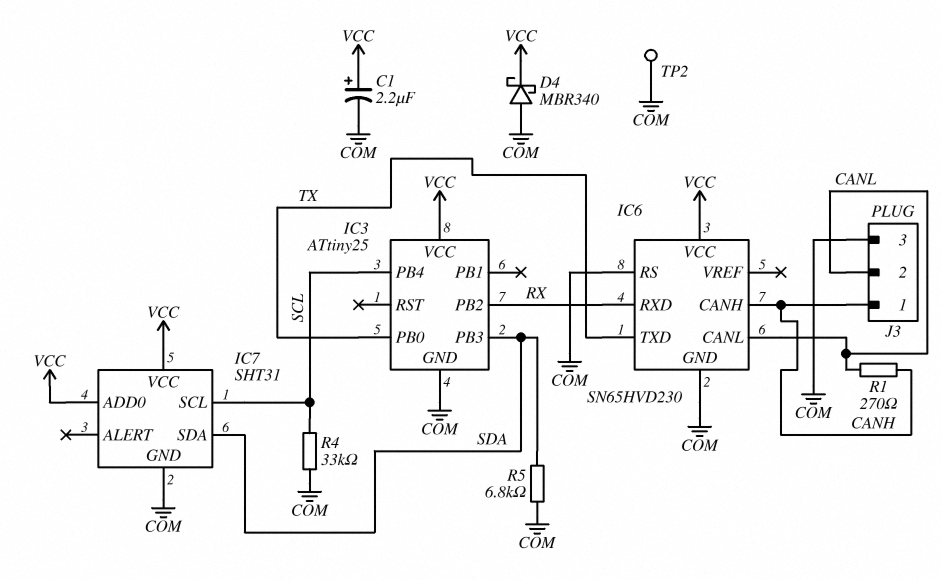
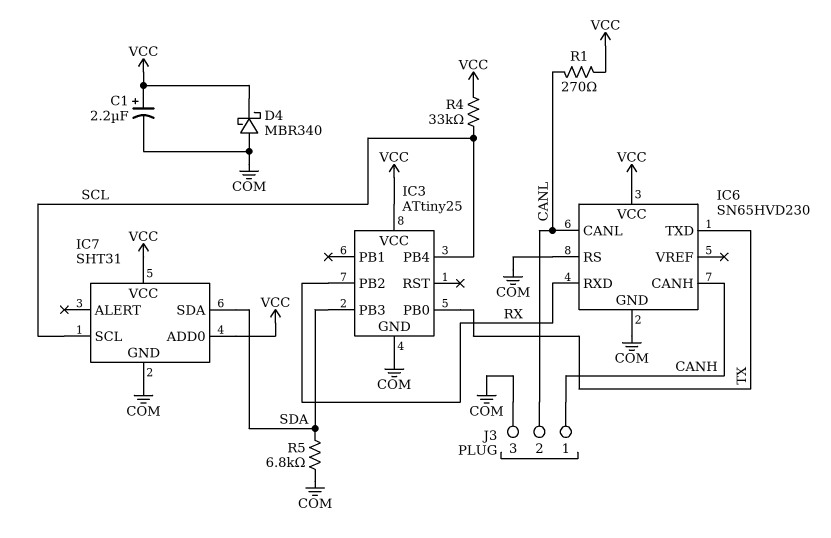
R1: 270 (CANH, CANL) -> 270 (CANL, VCC)
R4: 33k (COM, SCL) -> 33k (SCL, VCC)
TP2: test point (COM) -> none

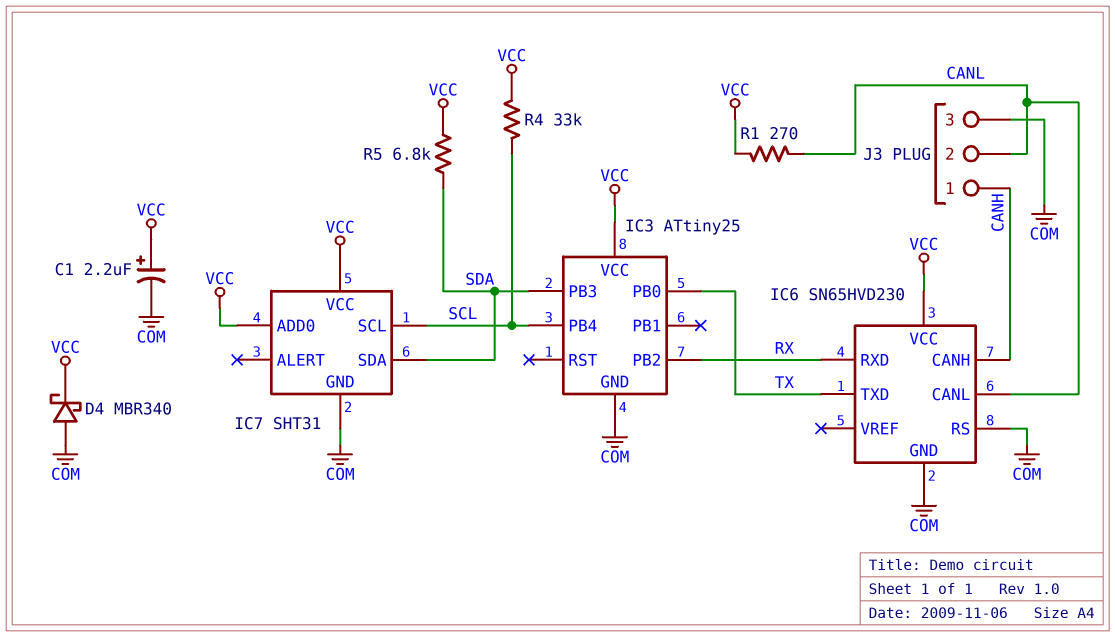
R5: 6.8k (COM, SDA) -> 6.8k (SDA, VCC)

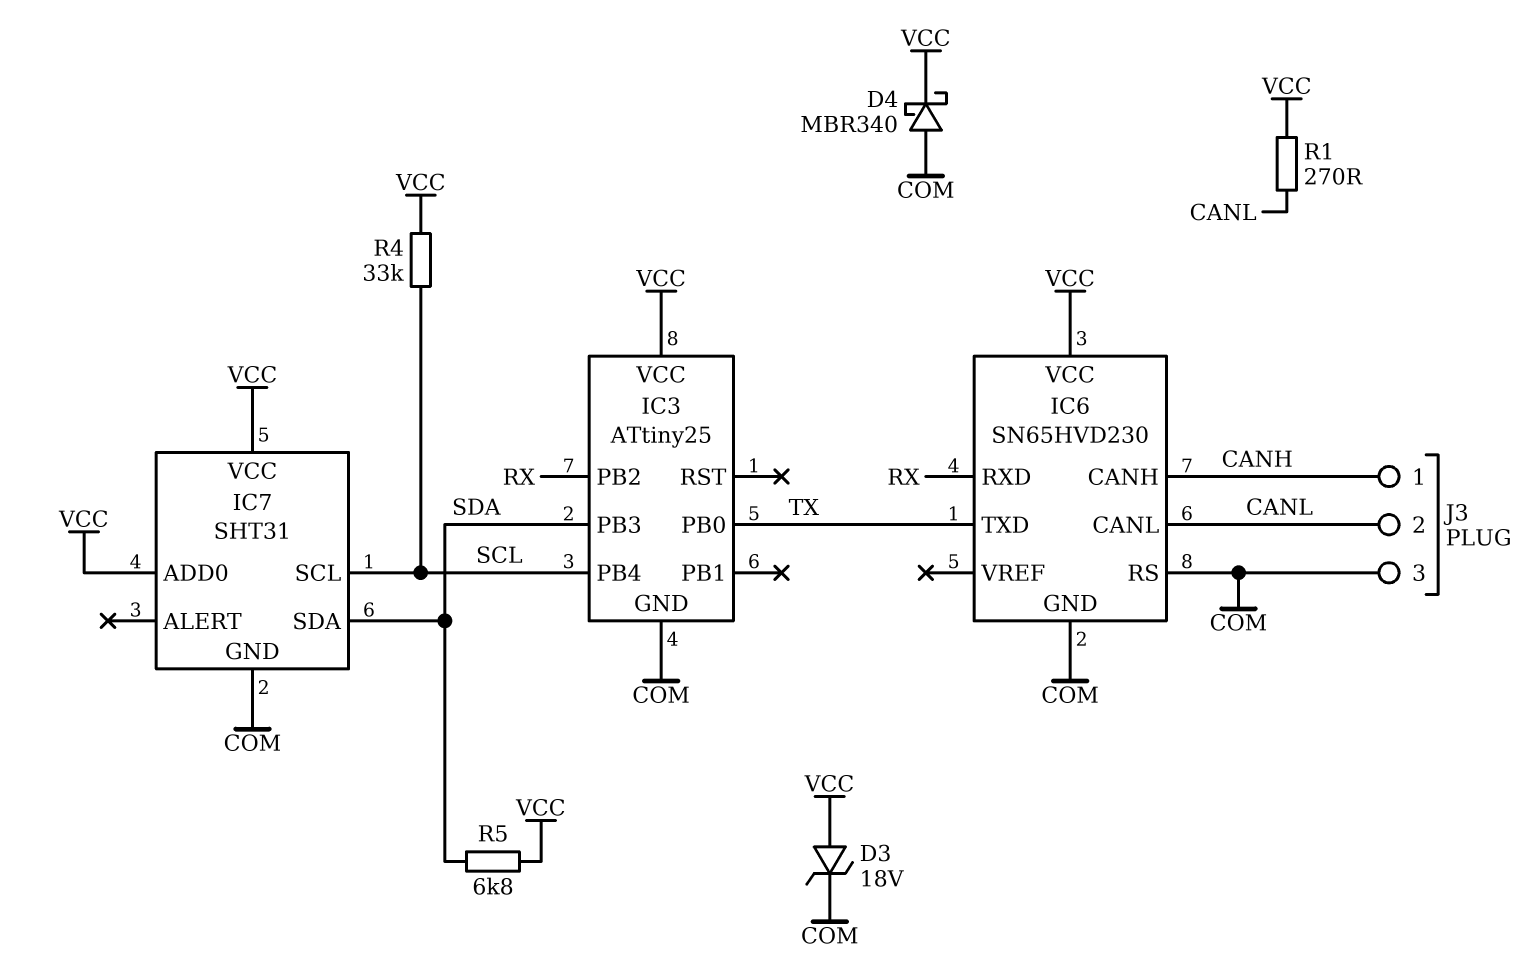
C1: 2.2uF (plus VCC, minus COM) -> none
D3: none -> zener 18V (A VCC, K COM)

